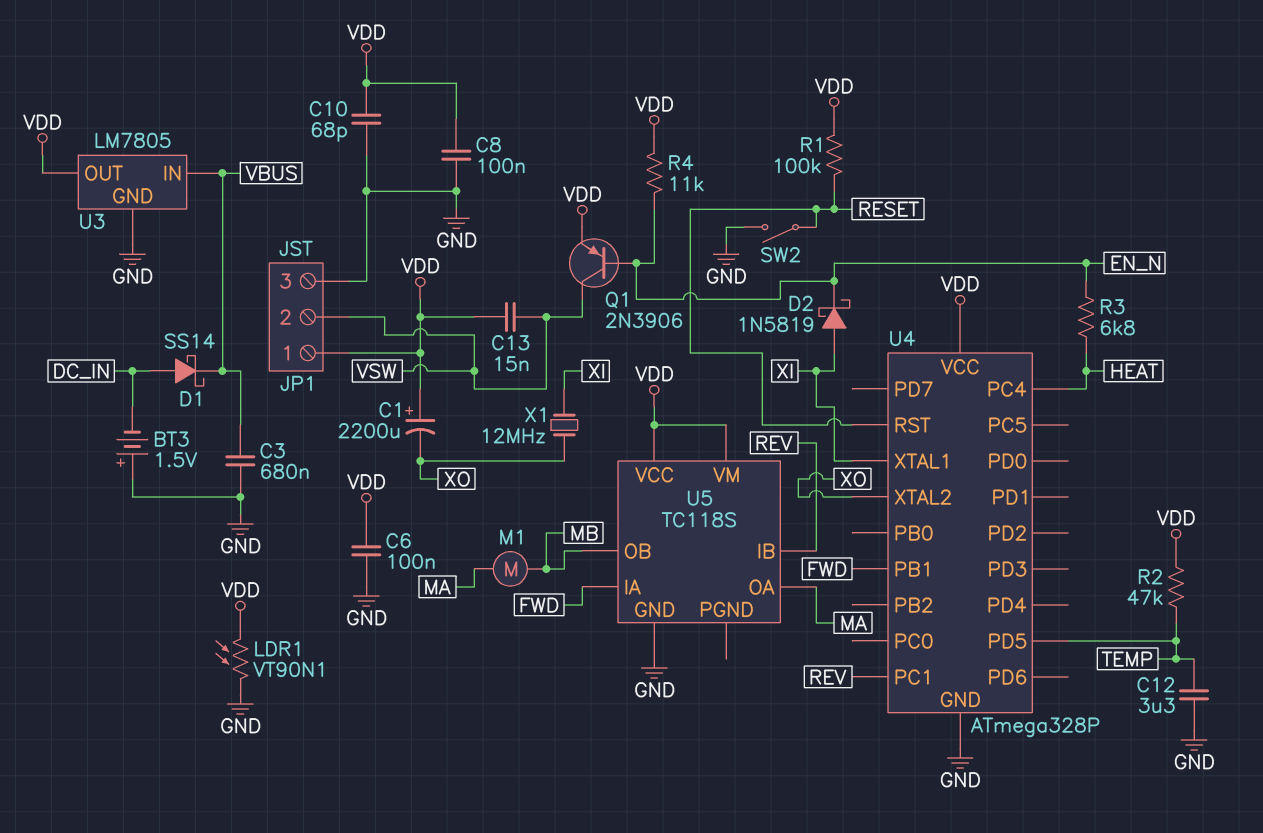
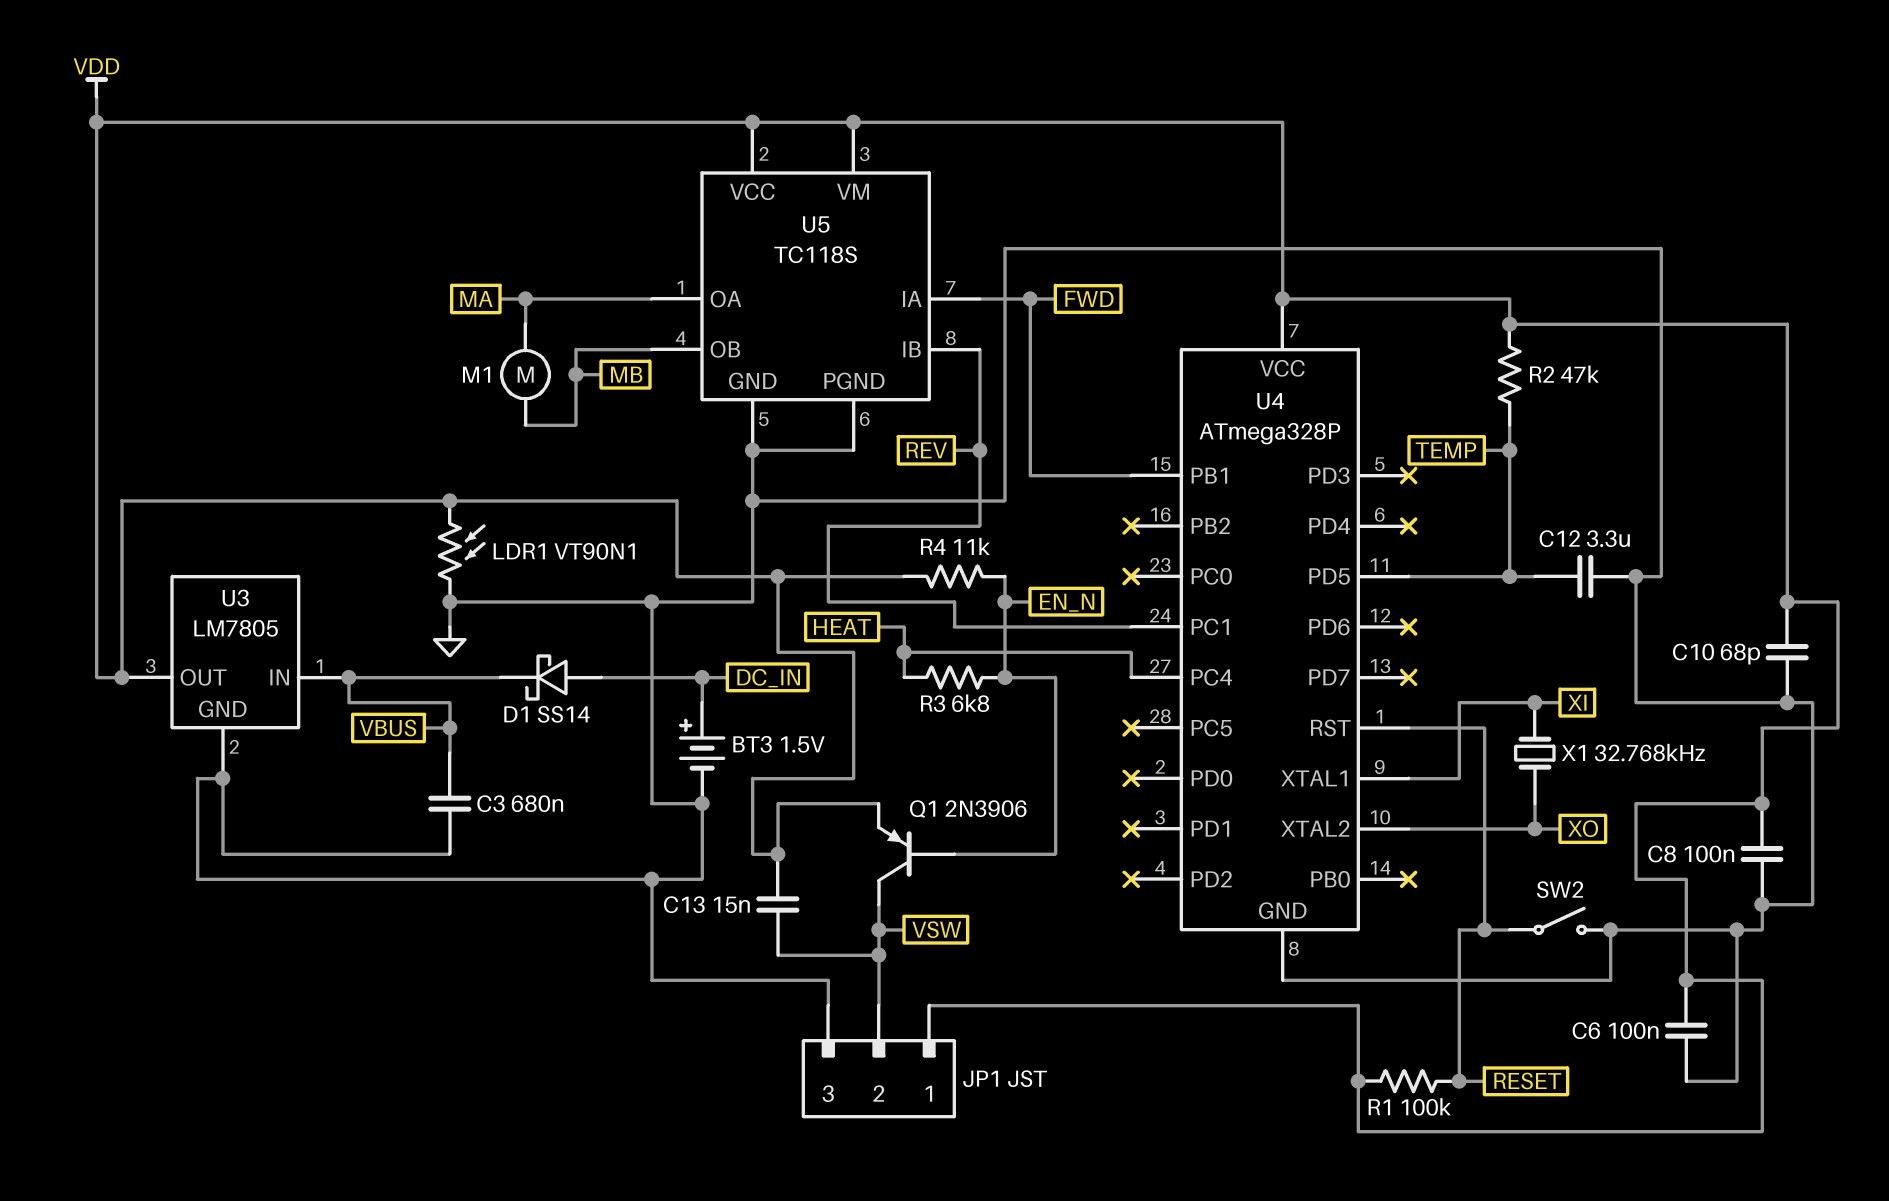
BT3: 1.5V (plus GND, minus DC_IN) -> 1.5V (plus DC_IN, minus GND)
C1: 2200uF (plus VDD, minus XO) -> none
D2: schottky 1N5819 (A XI, K EN_N) -> none
U5 pin PGND: none -> GND
X1: 12MHz (XI, XO) -> 32.768kHz (XI, XO)

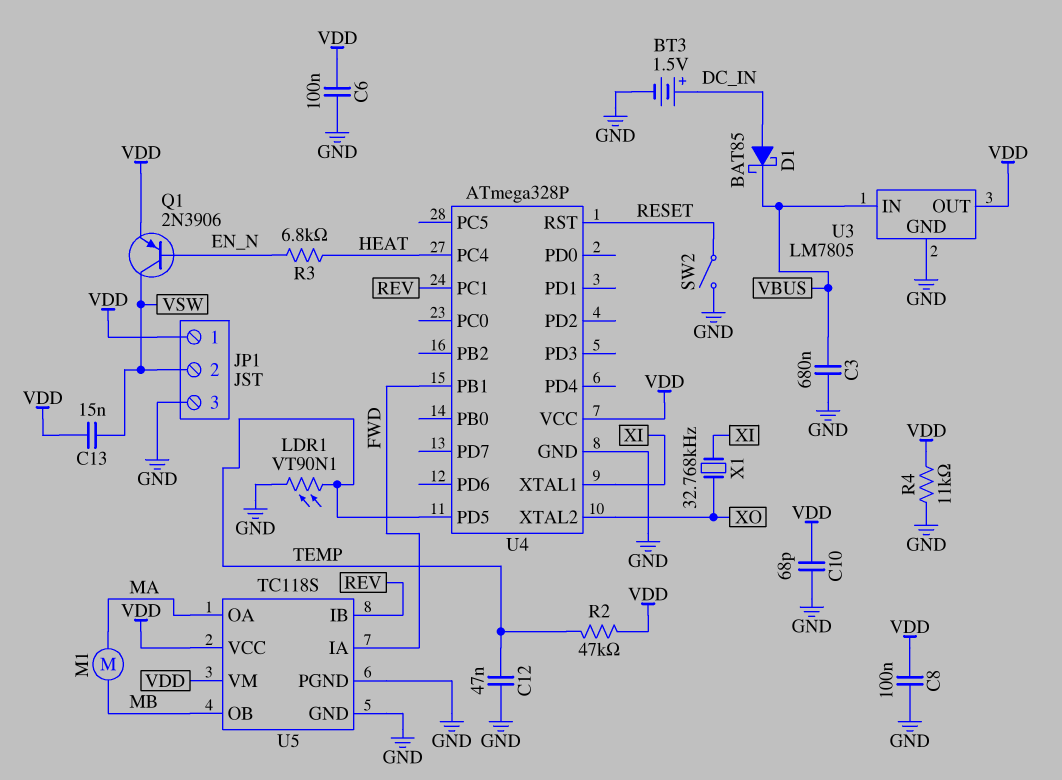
C12: 3.3uF (GND, TEMP) -> 47nF (GND, TEMP)
D1: schottky SS14 (A DC_IN, K VBUS) -> schottky BAT85 (A DC_IN, K VBUS)
LDR1: VT90N1 (GND, VDD) -> VT90N1 (GND, TEMP)
R1: 100k (RESET, VDD) -> none
R4: 11k (EN_N, VDD) -> 11k (GND, VDD)

